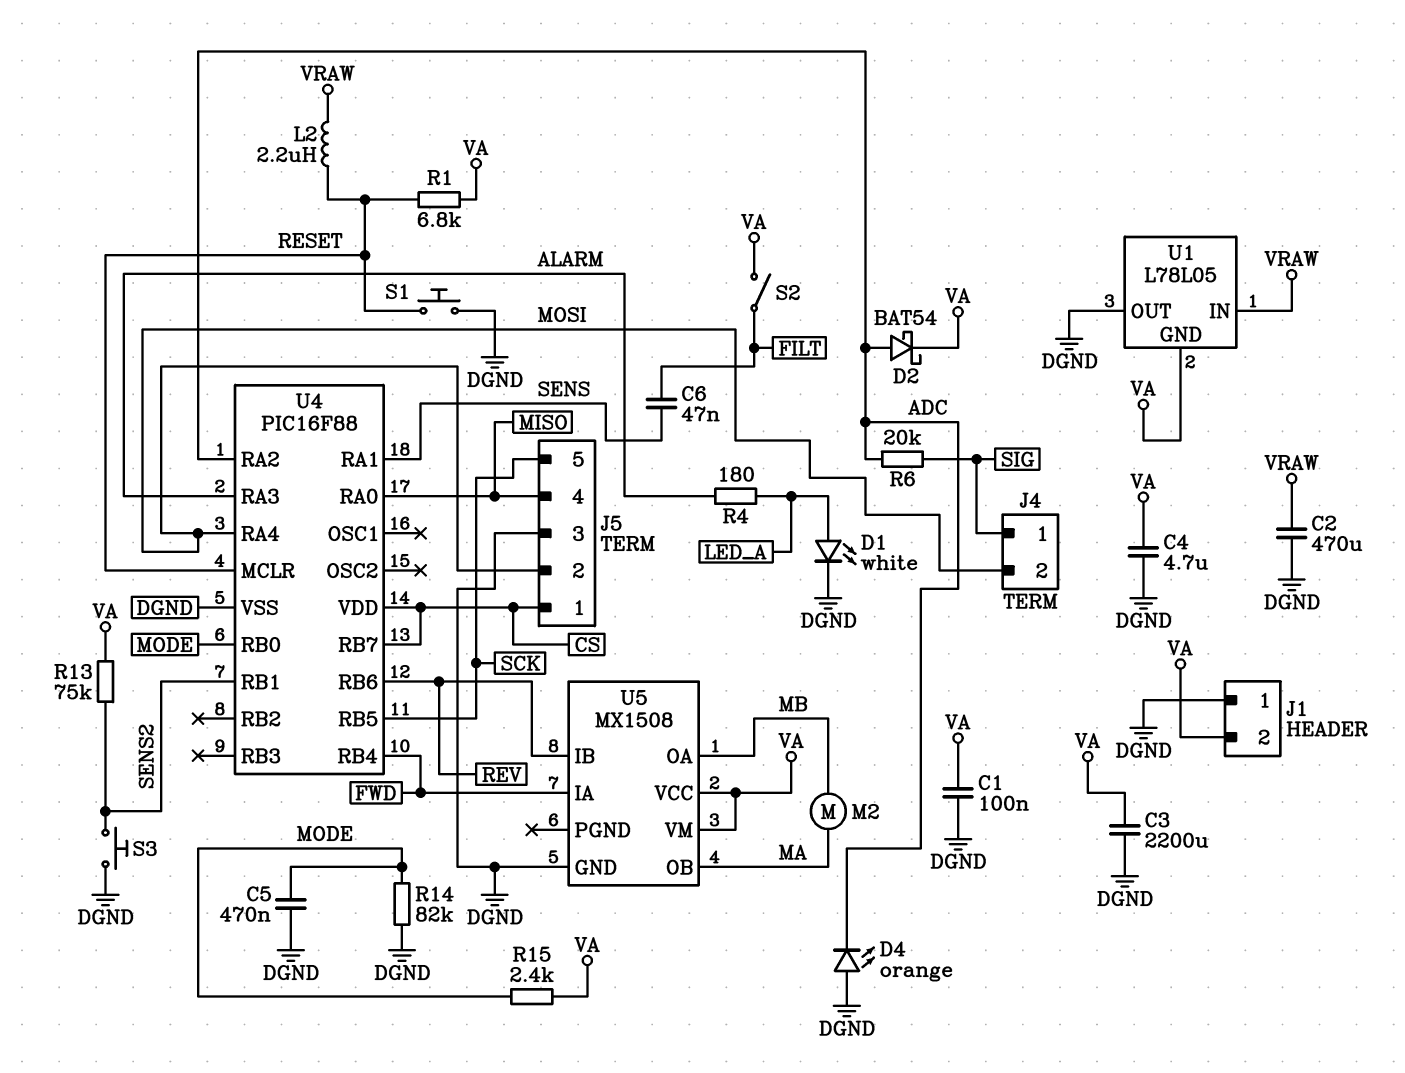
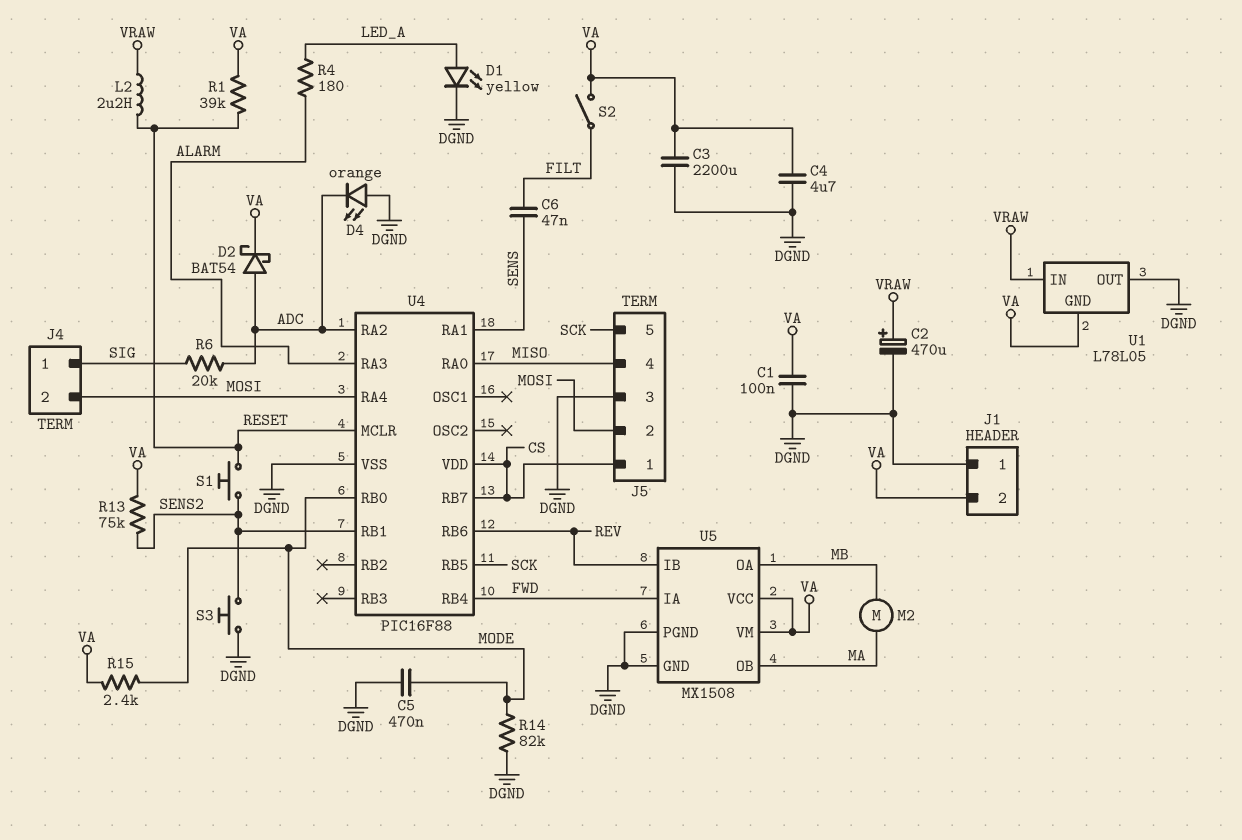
C2: 470uF (DGND, VRAW) -> 470uF (plus VRAW, minus DGND)
D1: LED white (A LED_A, K DGND) -> LED yellow (A LED_A, K DGND)
R1: 6.8k (RESET, VA) -> 39k (RESET, VA)
S1: button (DGND, RESET) -> button (RESET, SENS2)
U5 pin PGND: none -> DGND

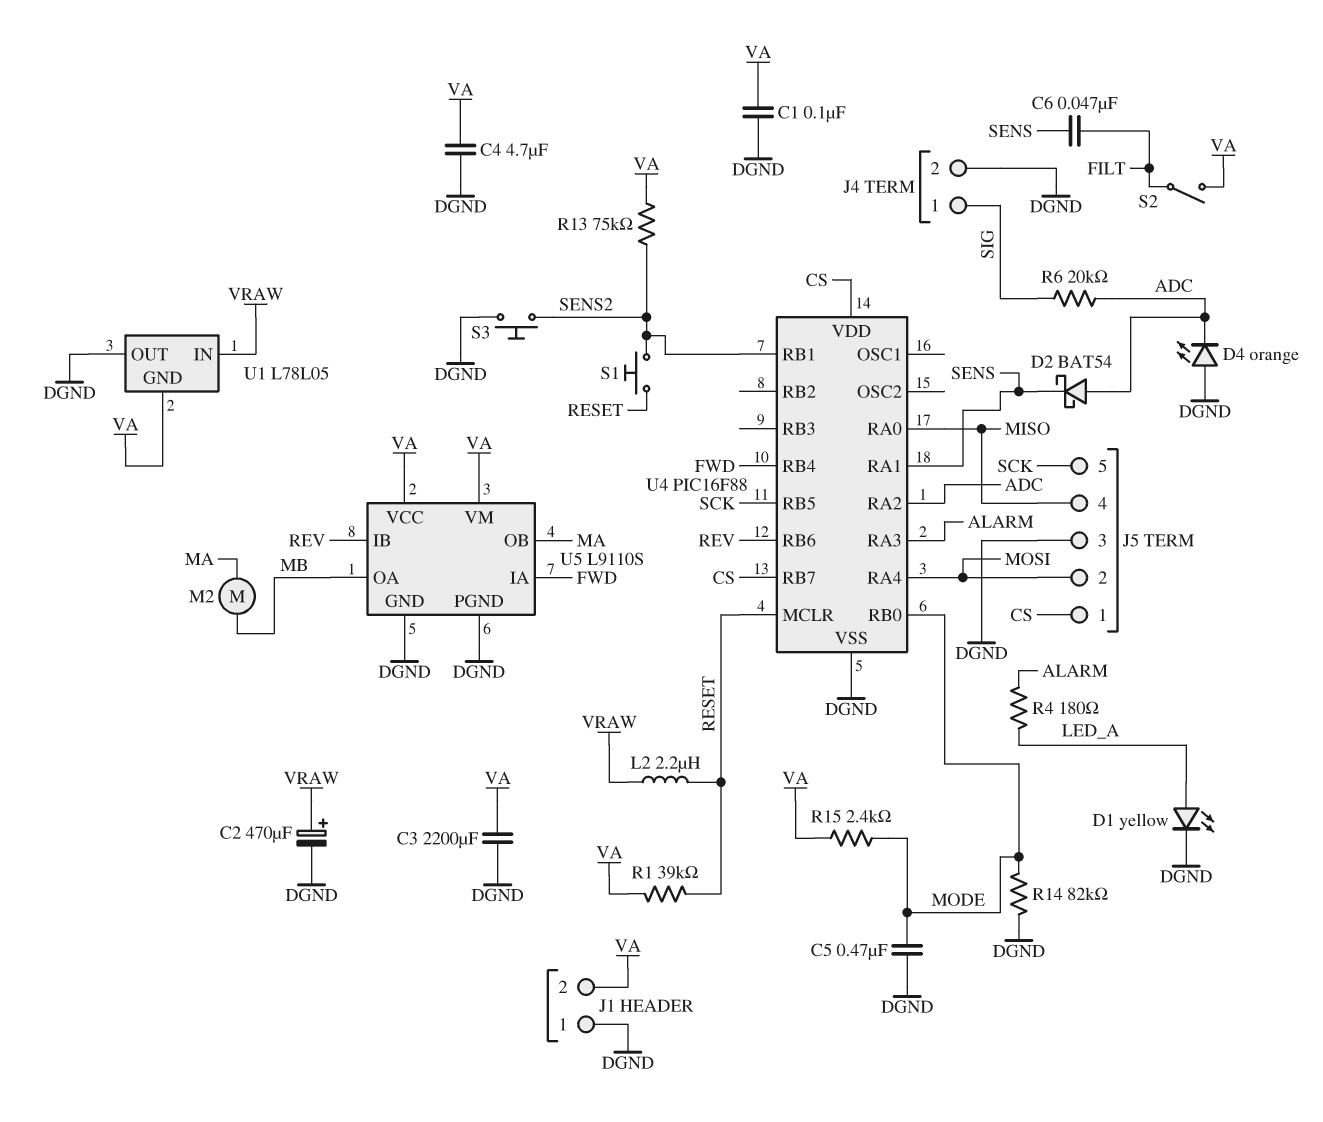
D2: schottky BAT54 (A ADC, K VA) -> schottky BAT54 (A ADC, K SENS)
J4 pin 2: MOSI -> DGND
U5: MX1508 -> L9110S

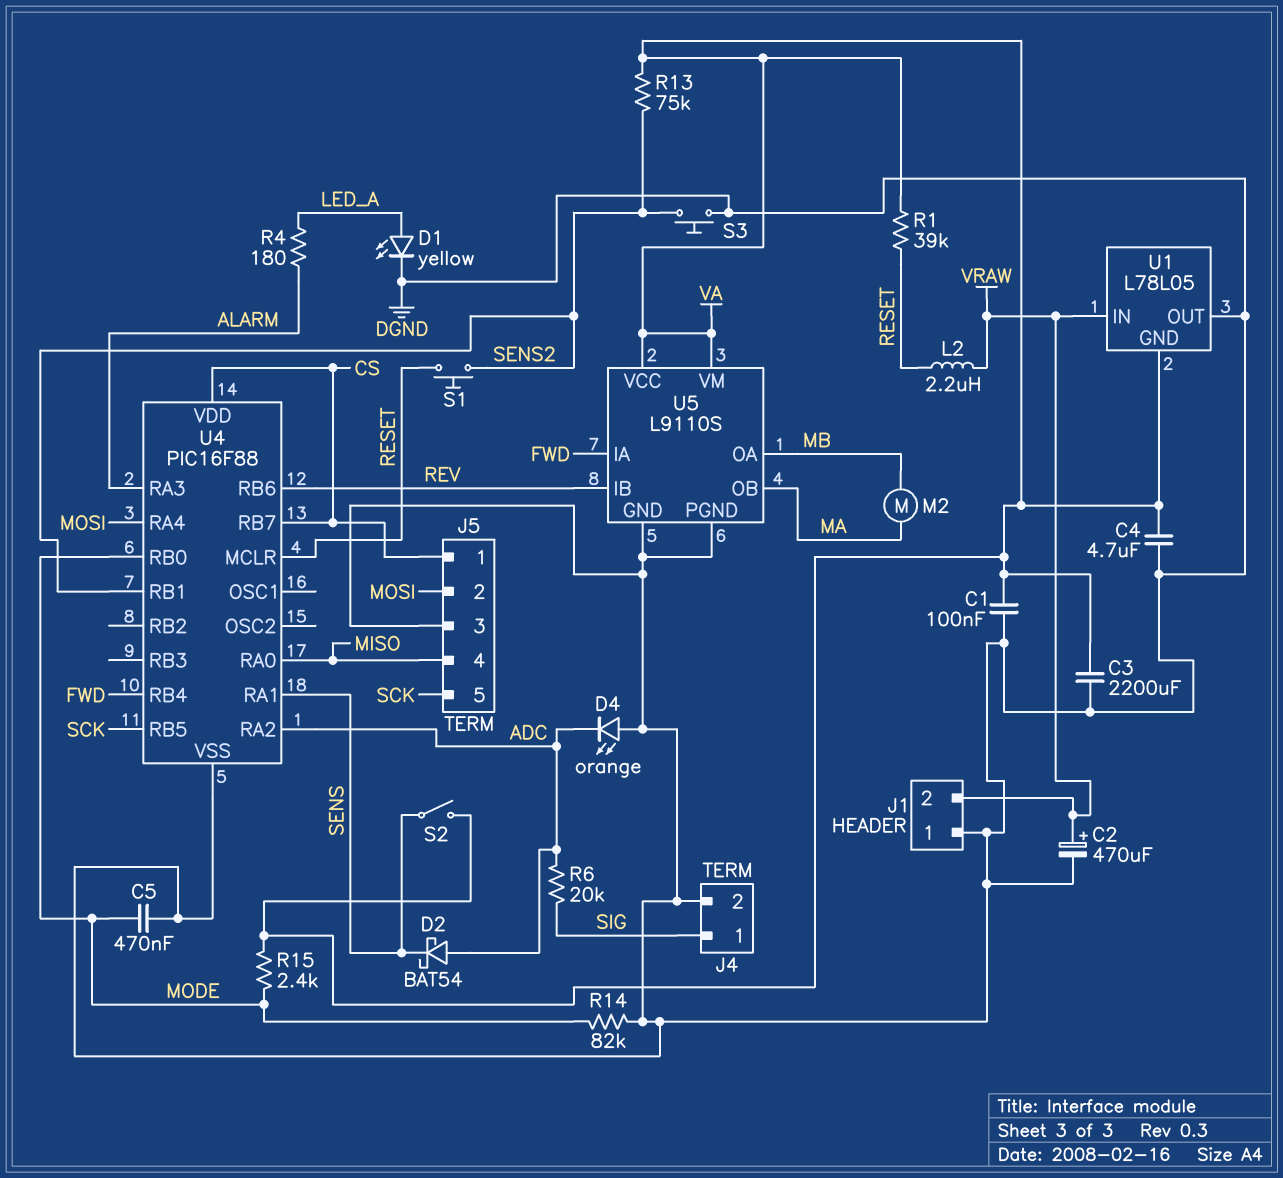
C6: 47nF (FILT, SENS) -> none
J1 pin 2: VA -> VRAW
S2: switch (FILT, VA) -> switch (SENS, VA)

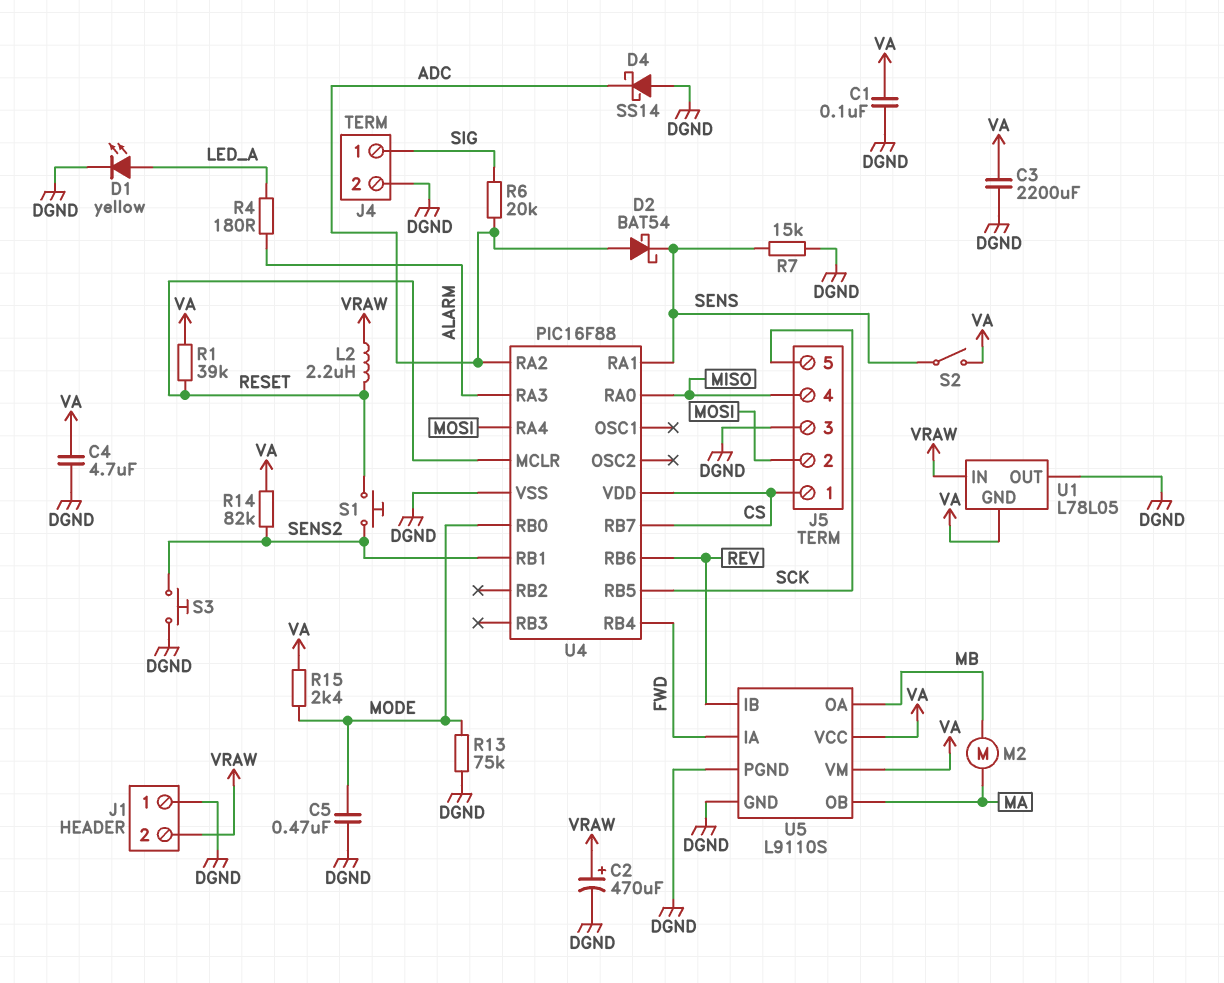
D4: LED orange (A DGND, K ADC) -> schottky SS14 (A DGND, K ADC)
R7: none -> 15k (DGND, SENS)
R13: 75k (SENS2, VA) -> 75k (DGND, MODE)
R14: 82k (DGND, MODE) -> 82k (SENS2, VA)

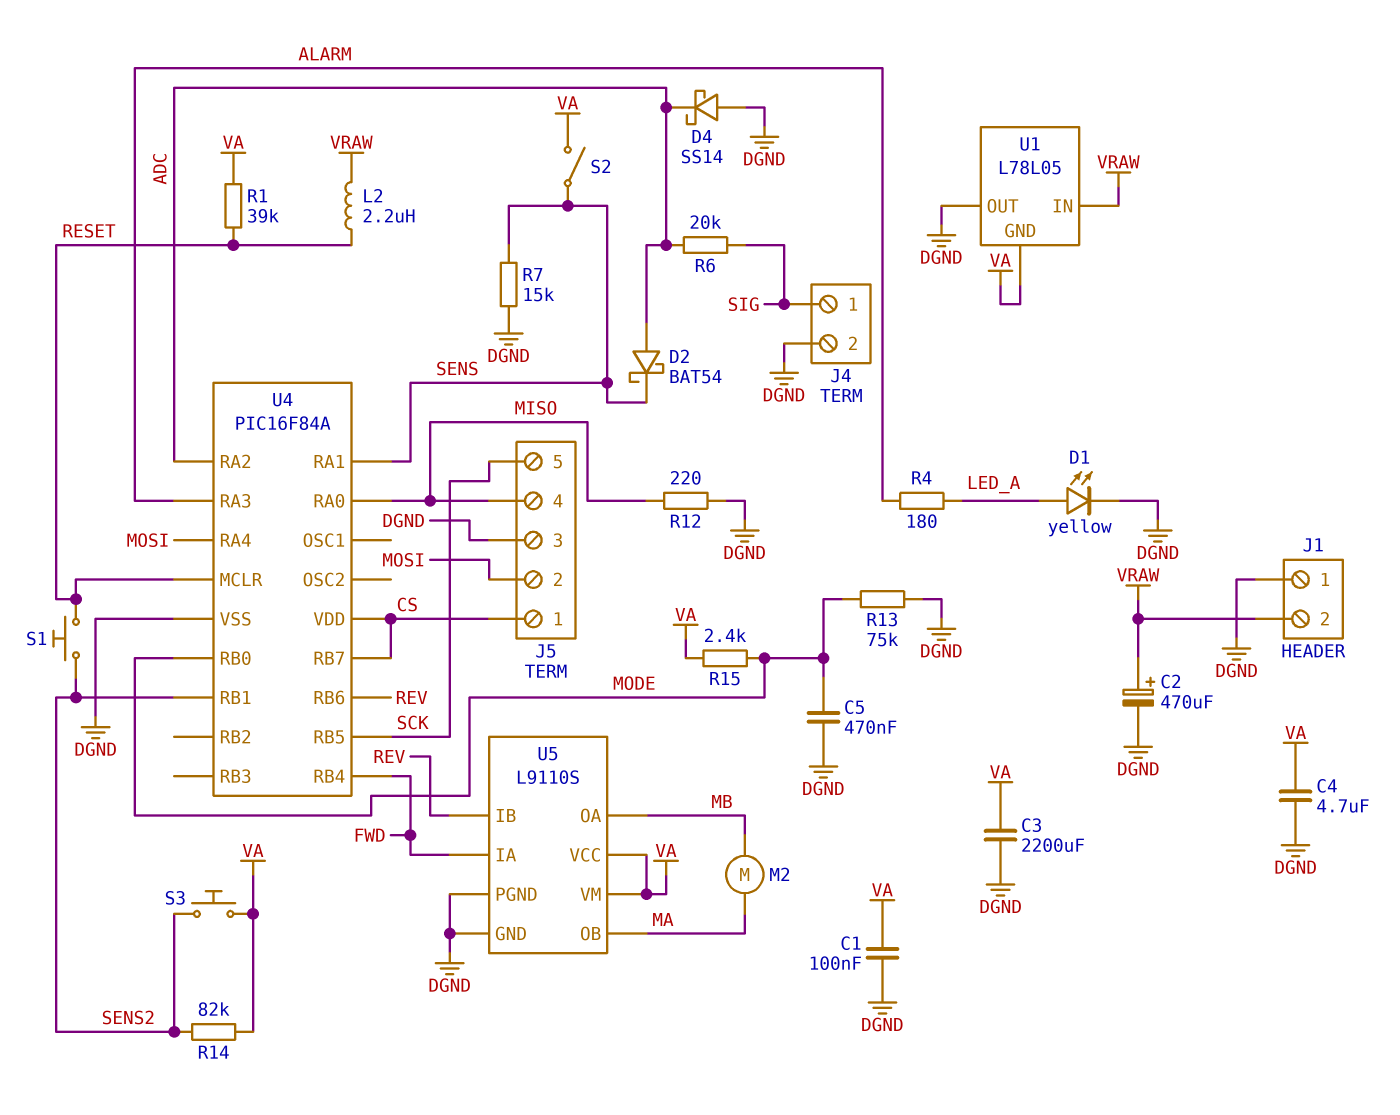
R12: none -> 220 (DGND, MISO)
S3: button (DGND, SENS2) -> button (SENS2, VA)
U4: PIC16F88 -> PIC16F84A

